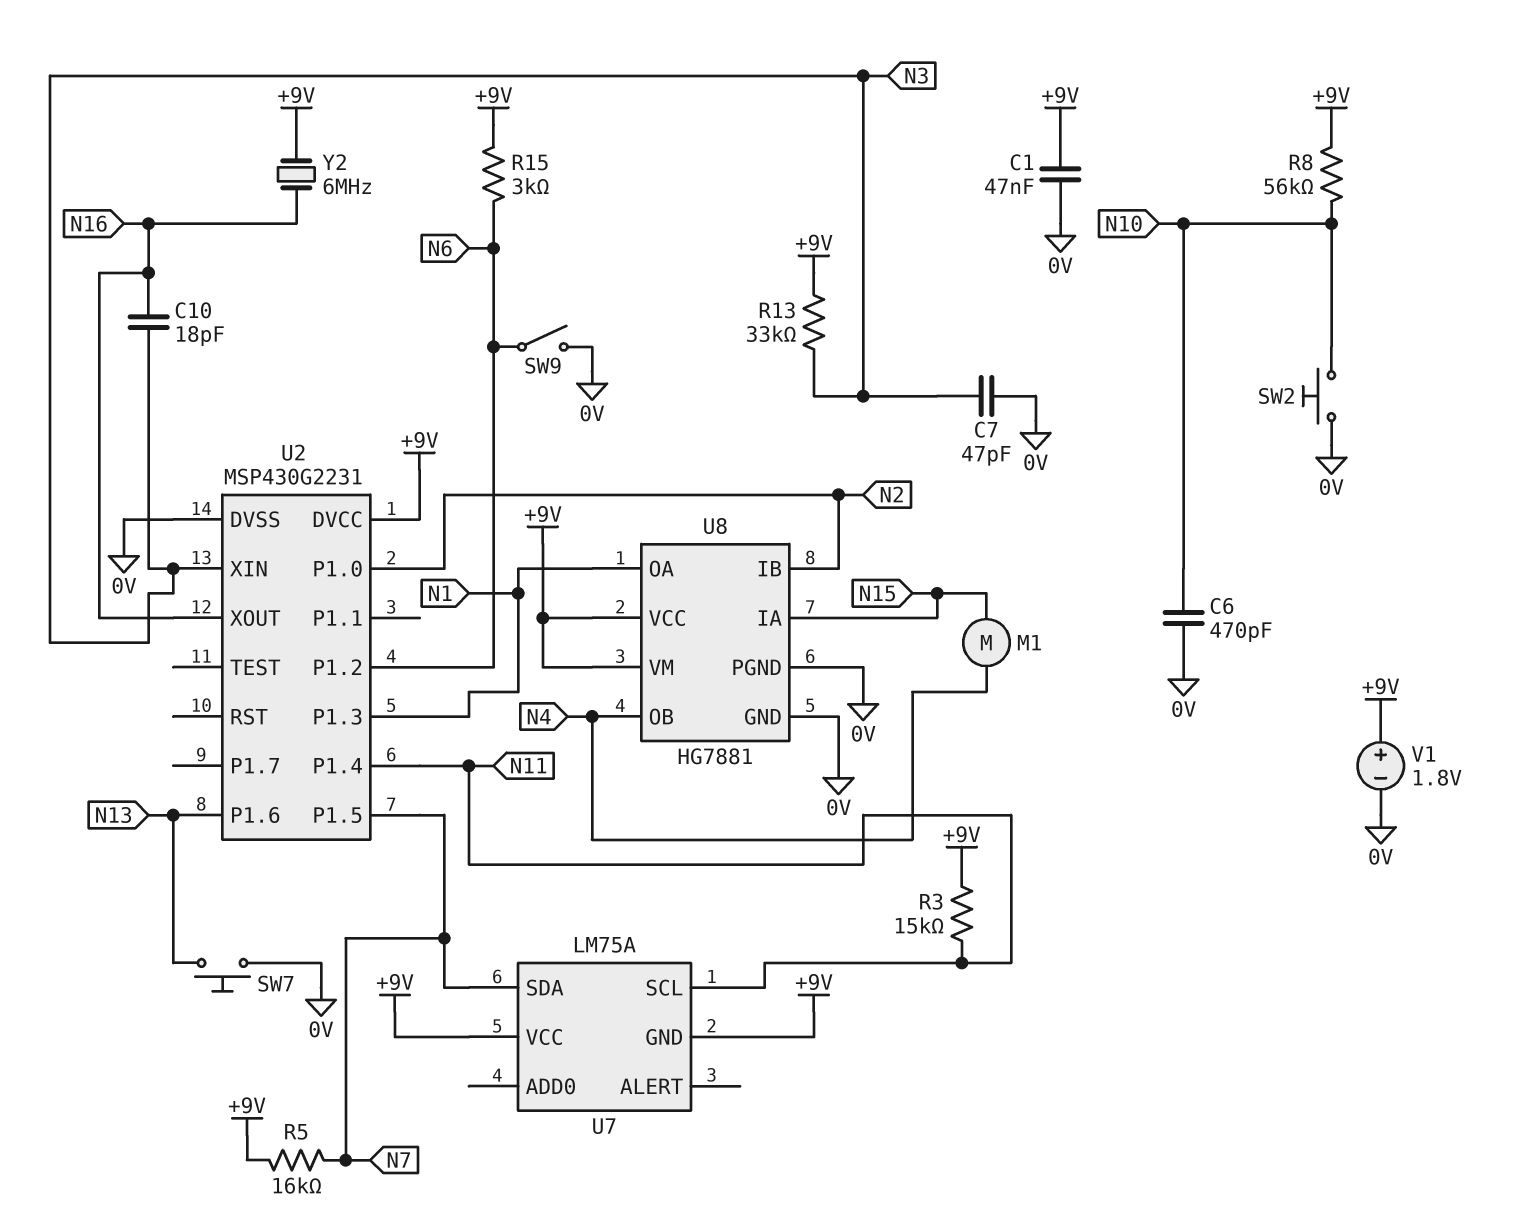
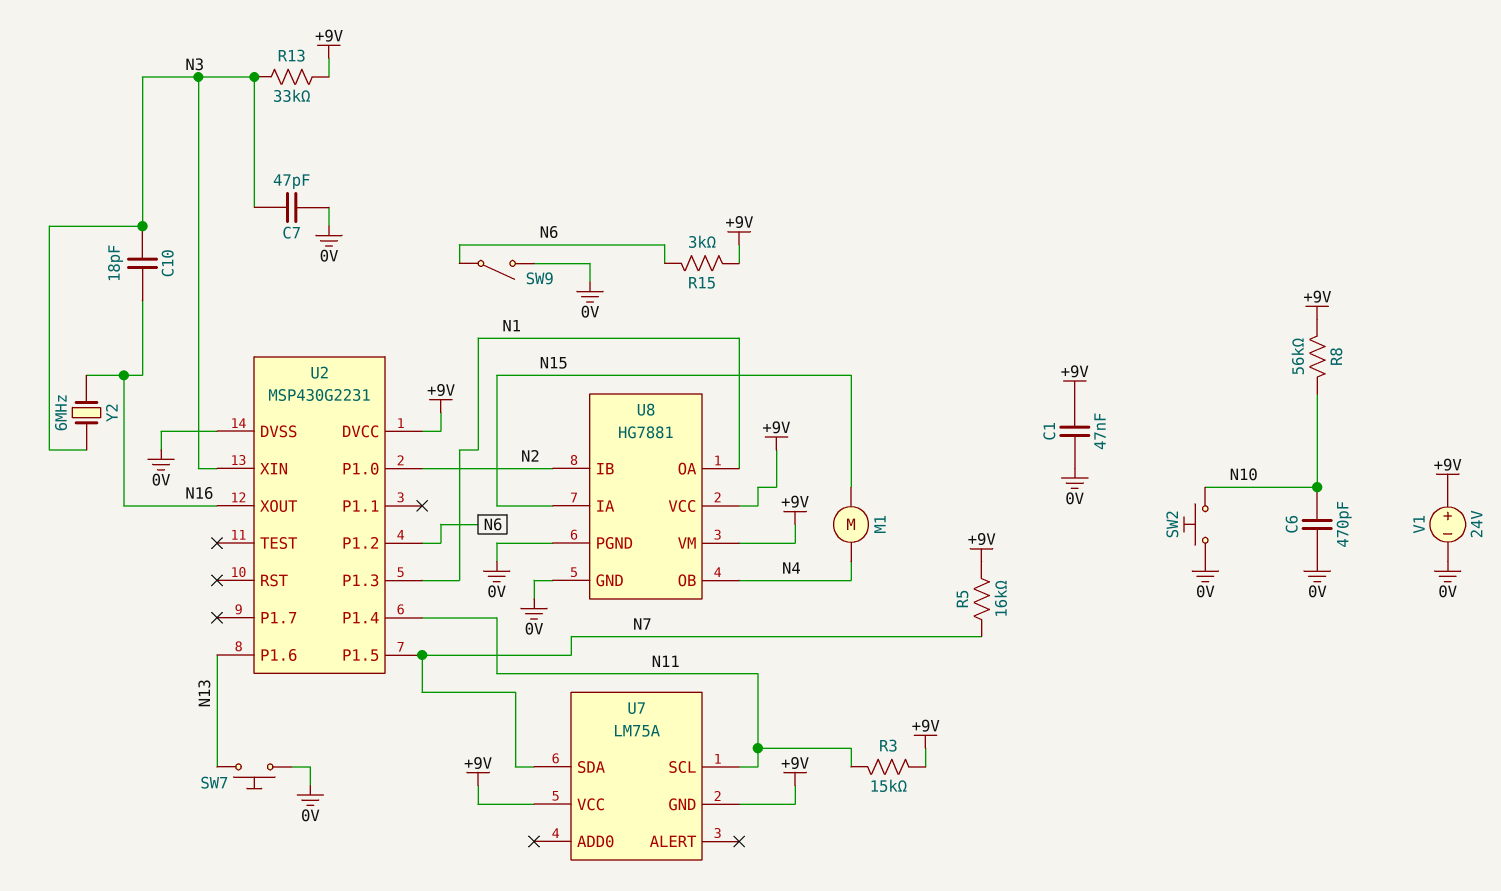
V1: 1.8V (plus +9V, minus 0V) -> 24V (plus +9V, minus 0V)
Y2: 6MHz (+9V, N16) -> 6MHz (N3, N16)

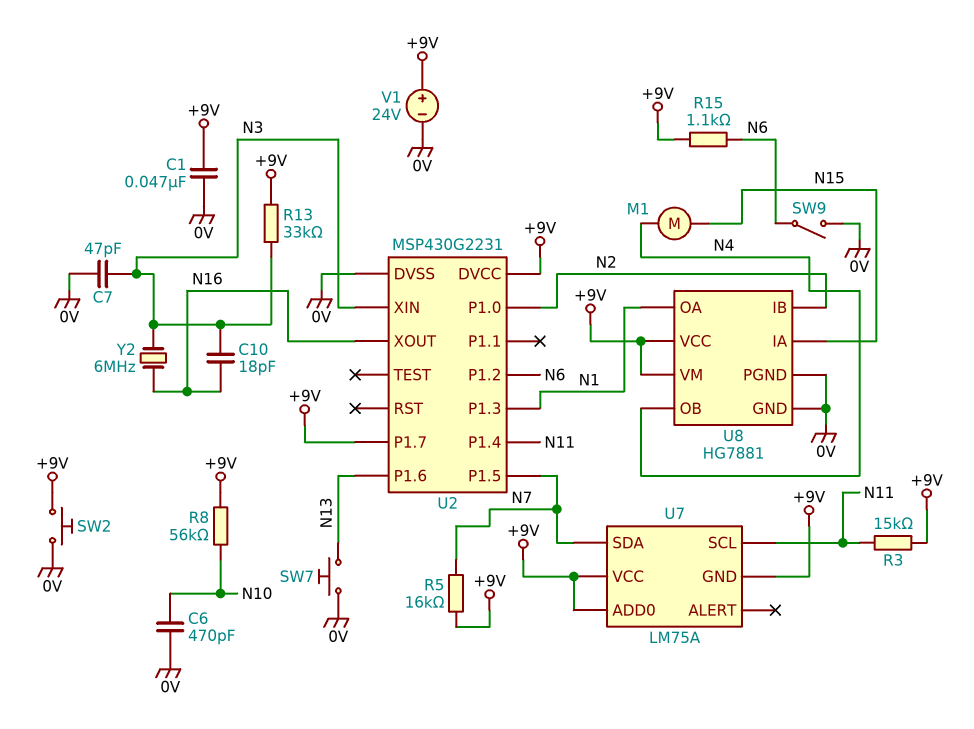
R15: 3k (+9V, N6) -> 1.1k (+9V, N6)
SW2: button (0V, N10) -> button (+9V, 0V)
U2 pin P1.7: none -> +9V
U7 pin ADD0: none -> +9V

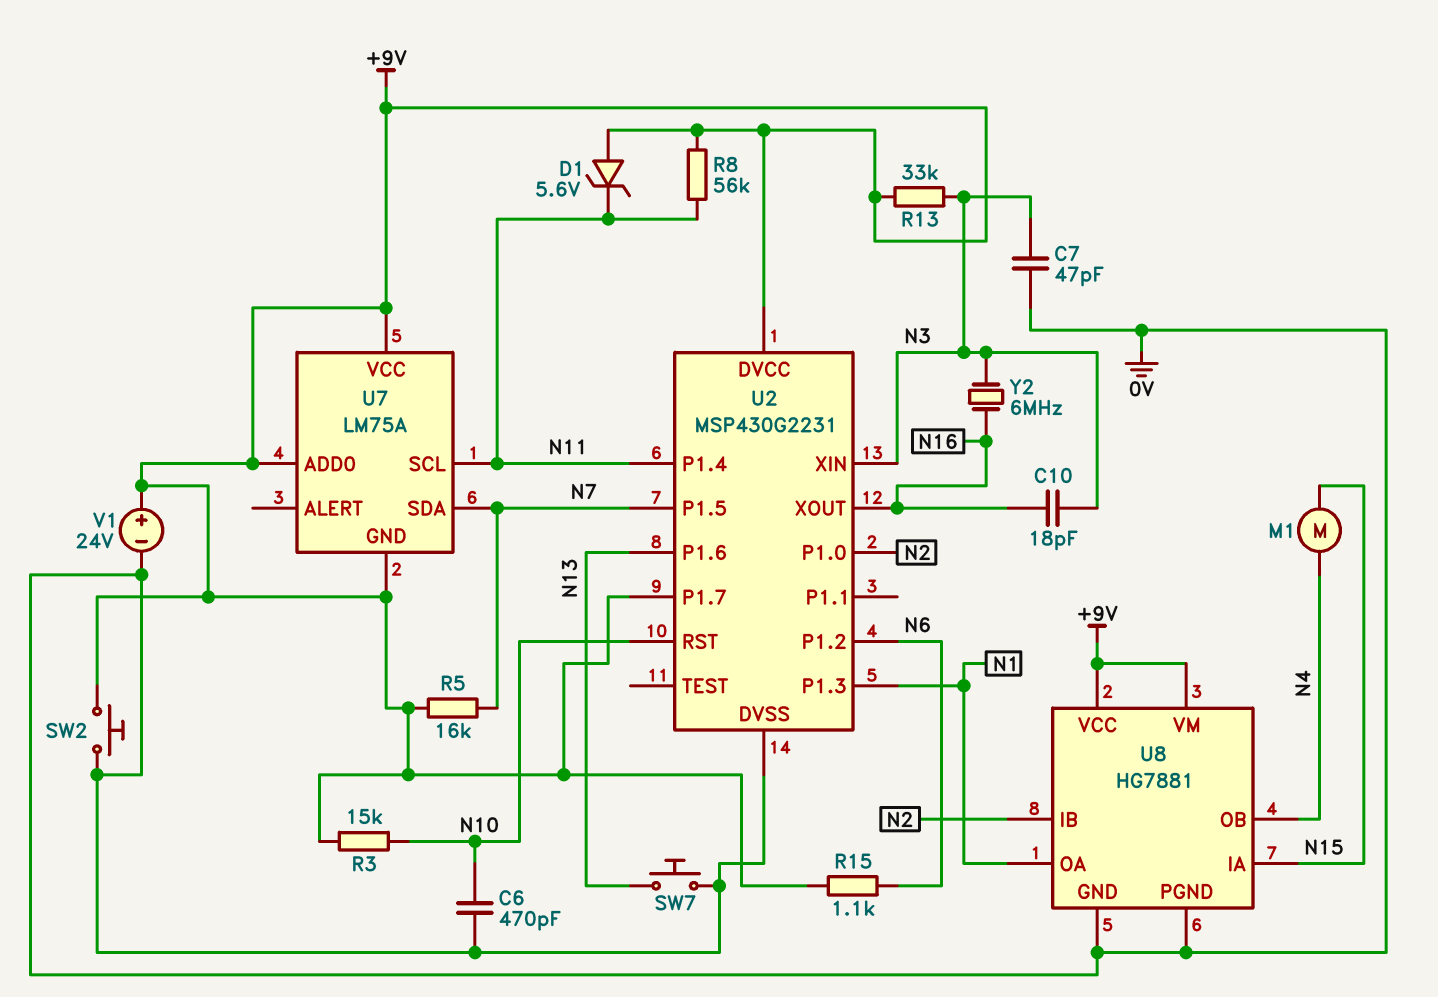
C1: 47nF (+9V, 0V) -> none
D1: none -> zener 5.6V (A +9V, K N11)
R3: 15k (+9V, N11) -> 15k (+9V, N10)
R8: 56k (+9V, N10) -> 56k (+9V, N11)
SW9: switch (0V, N6) -> none
U2 pin RST: none -> N10

